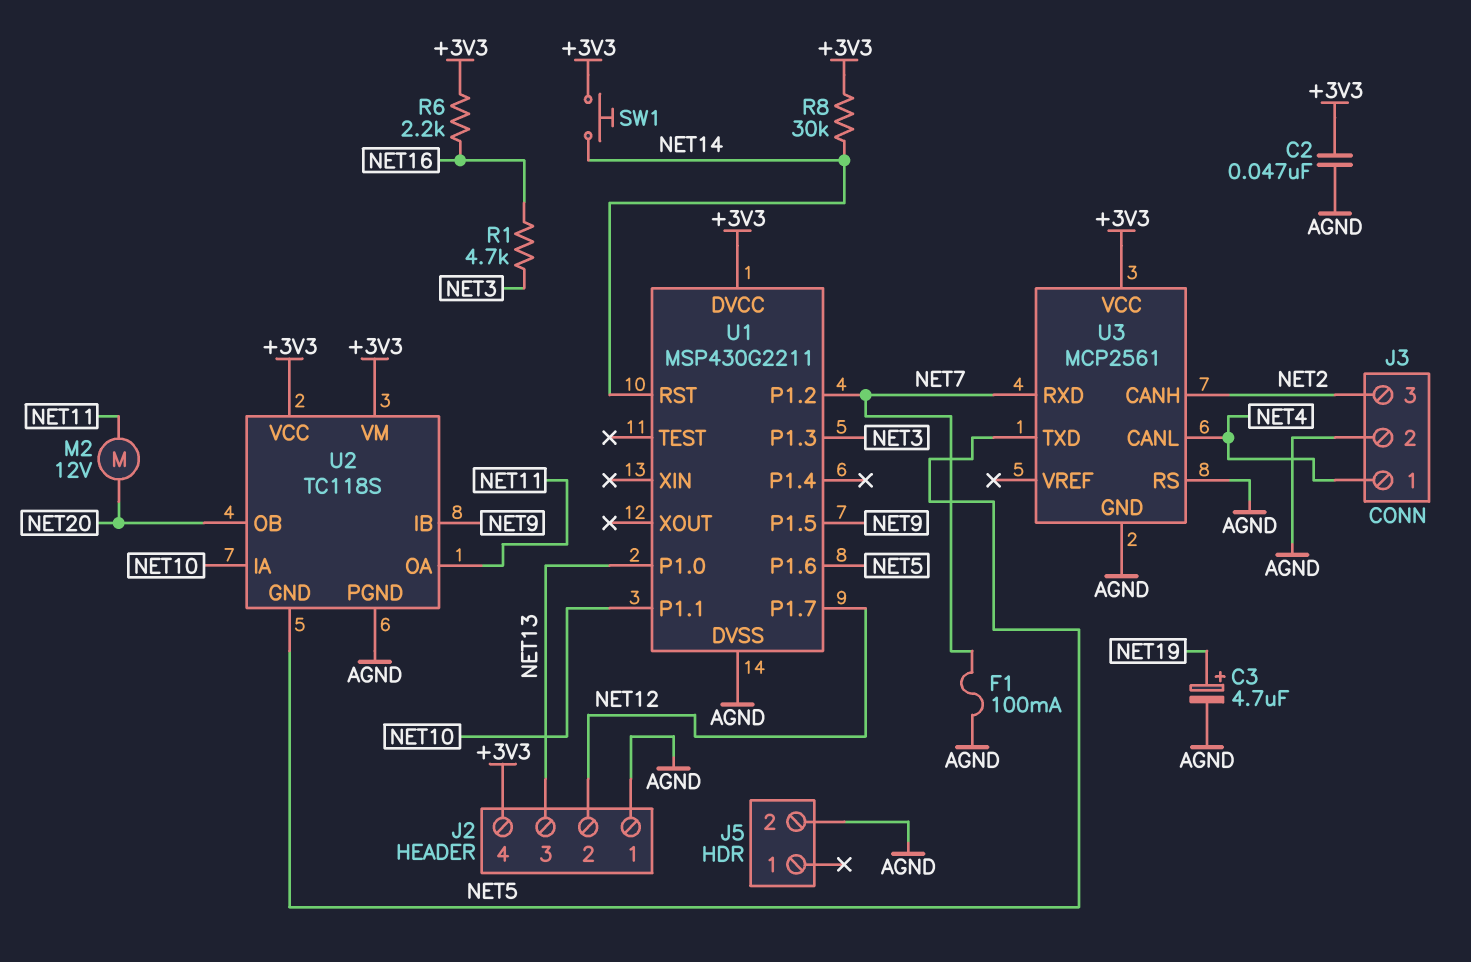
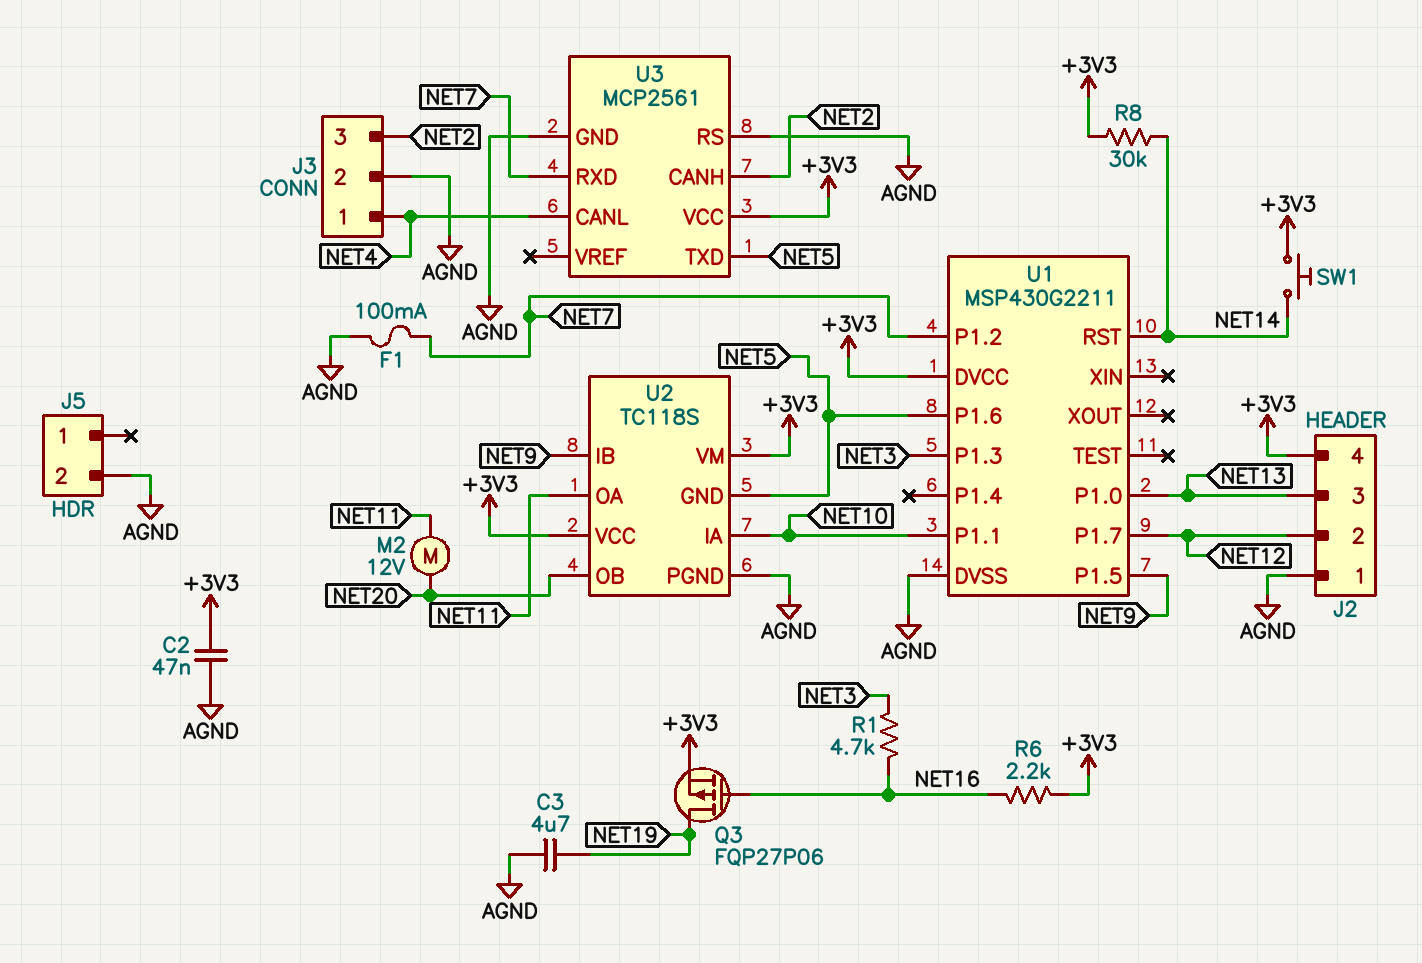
C3: 4.7uF (plus NET19, minus AGND) -> 4.7uF (AGND, NET19)
Q3: none -> PMOS FQP27P06 (G NET16, D NET19, S +3V3)

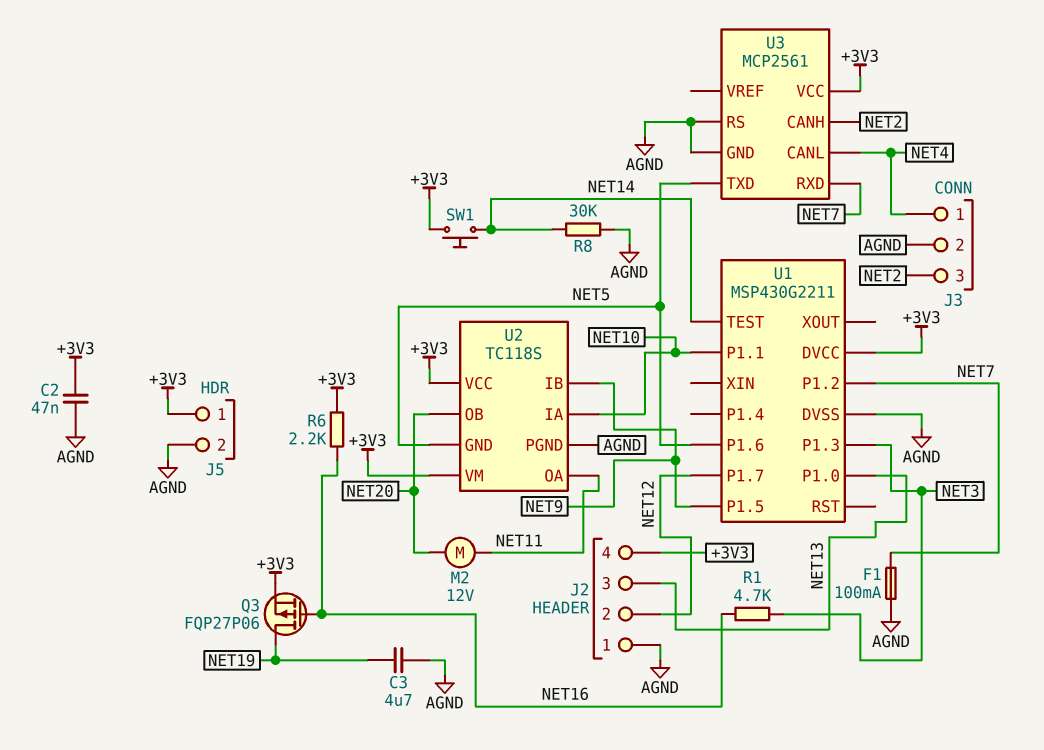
J5 pin 1: none -> +3V3
R8: 30k (+3V3, NET14) -> 30k (AGND, NET14)
U1 pin RST: NET14 -> none
U1 pin TEST: none -> NET14

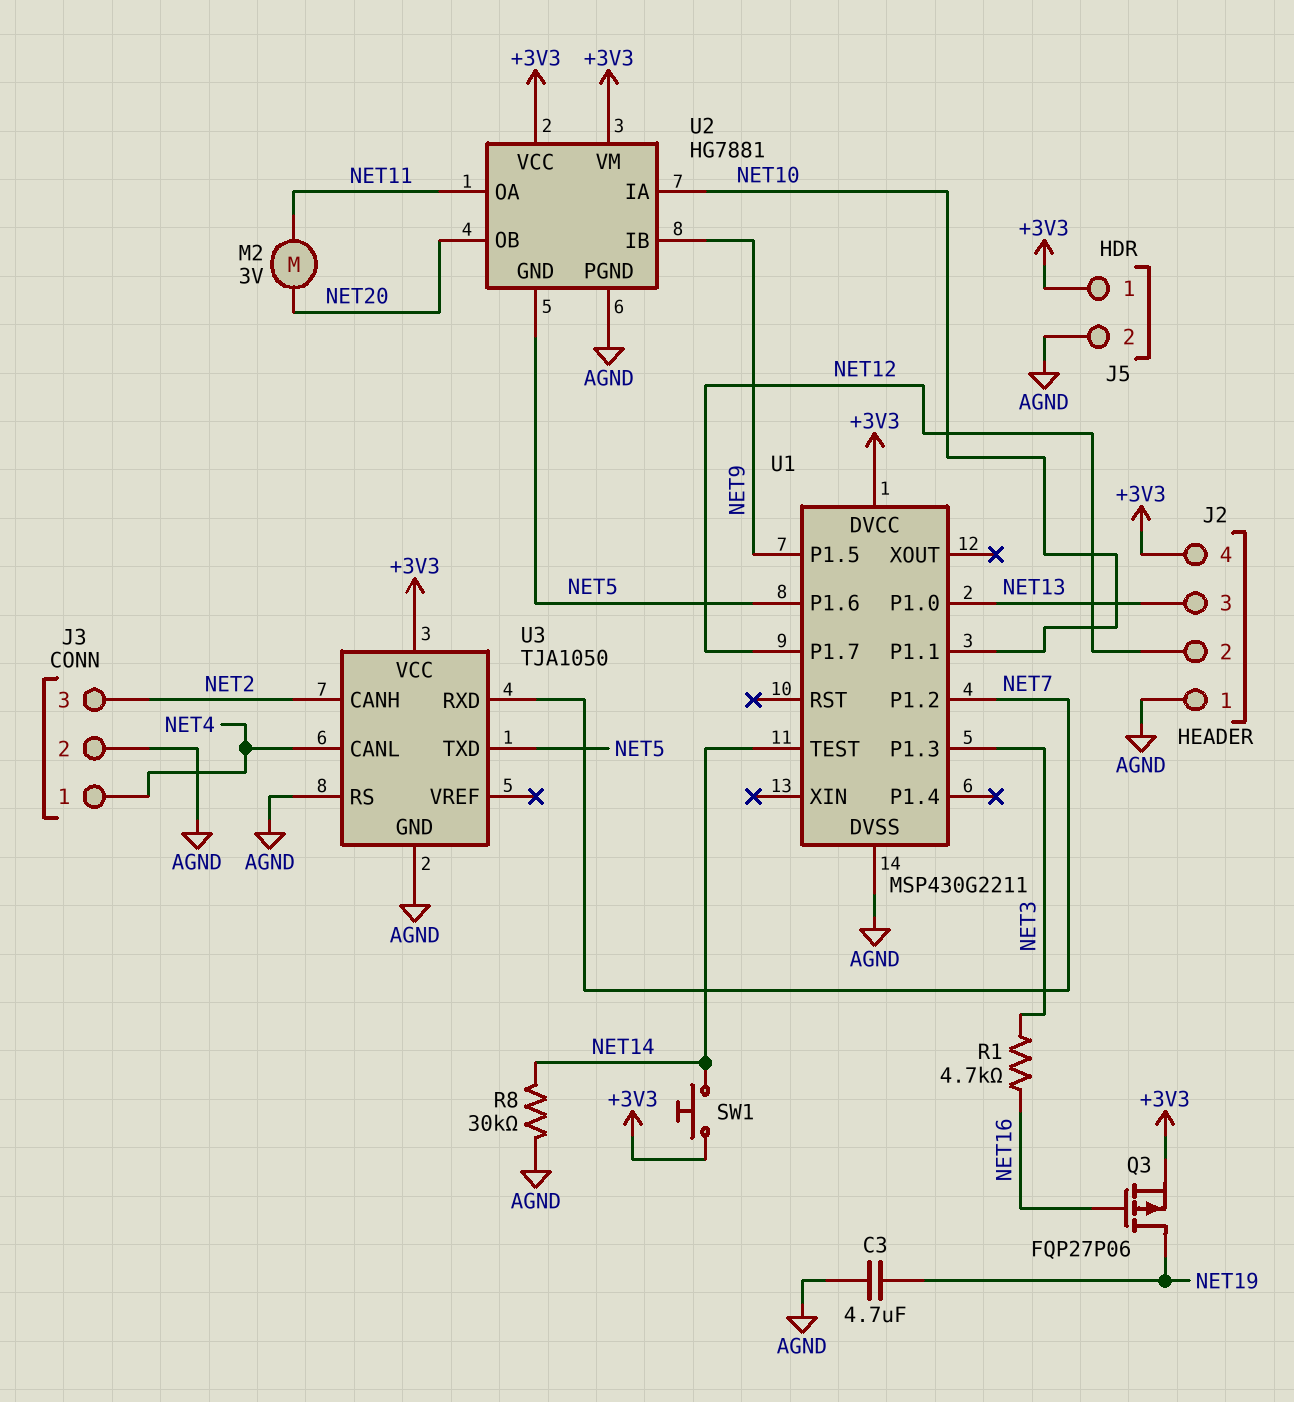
C2: 47nF (+3V3, AGND) -> none
F1: 100mA (AGND, NET7) -> none
M2: motor 12V (NET11, NET20) -> motor 3V (NET11, NET20)
R6: 2.2k (+3V3, NET16) -> none
U2: TC118S -> HG7881
U3: MCP2561 -> TJA1050

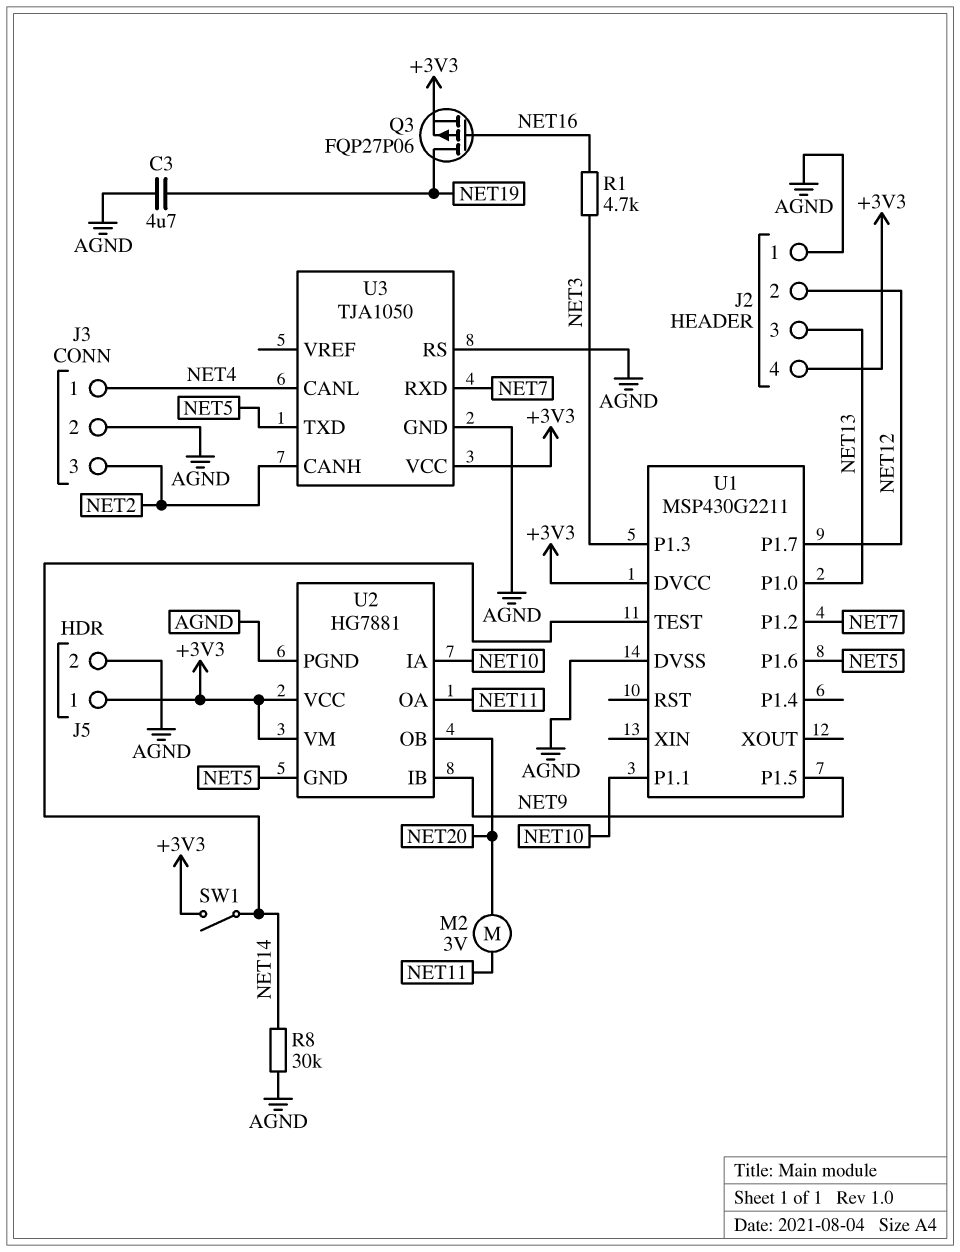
SW1: button (+3V3, NET14) -> switch (+3V3, NET14)

